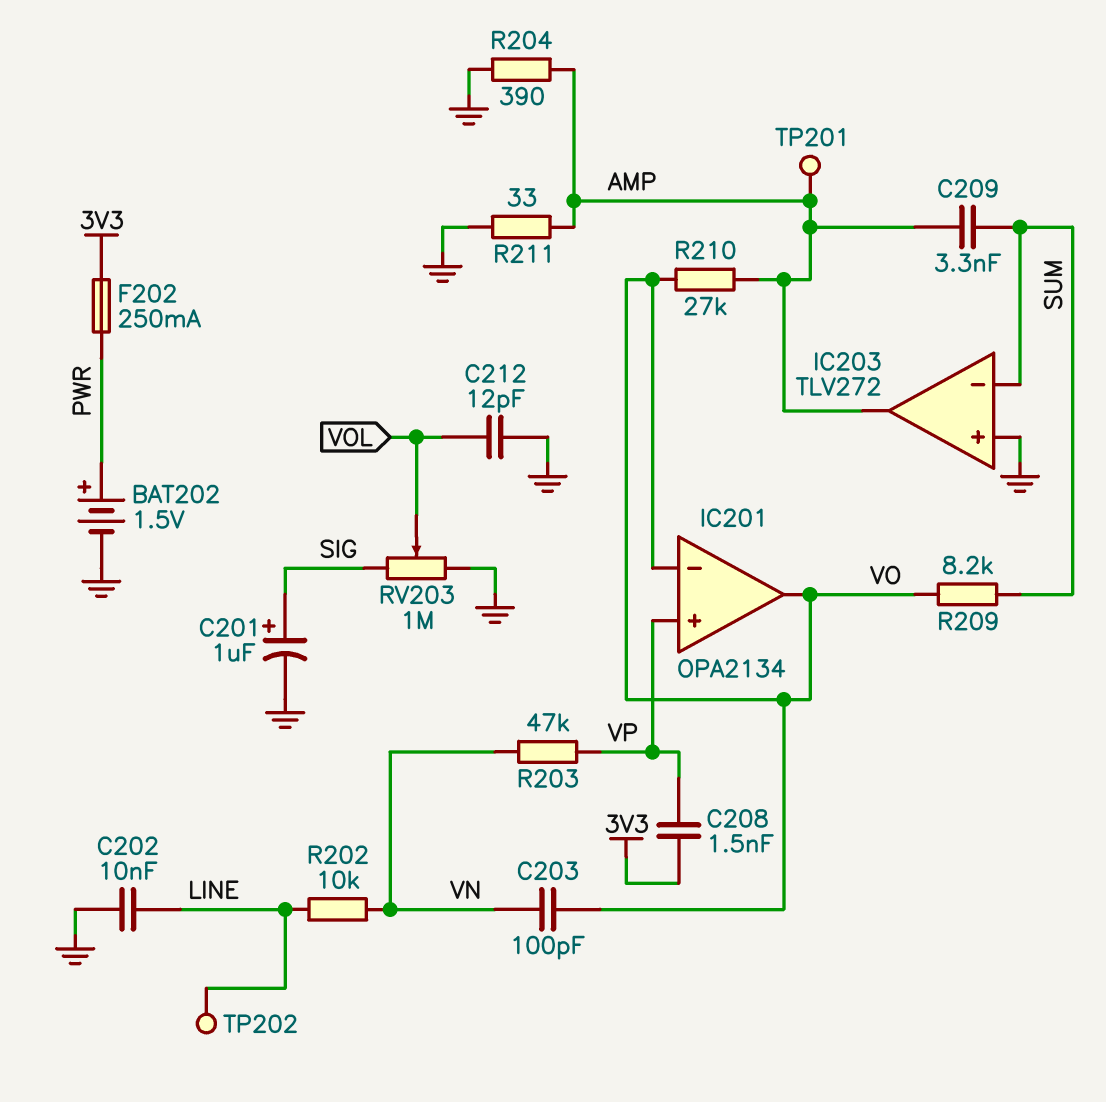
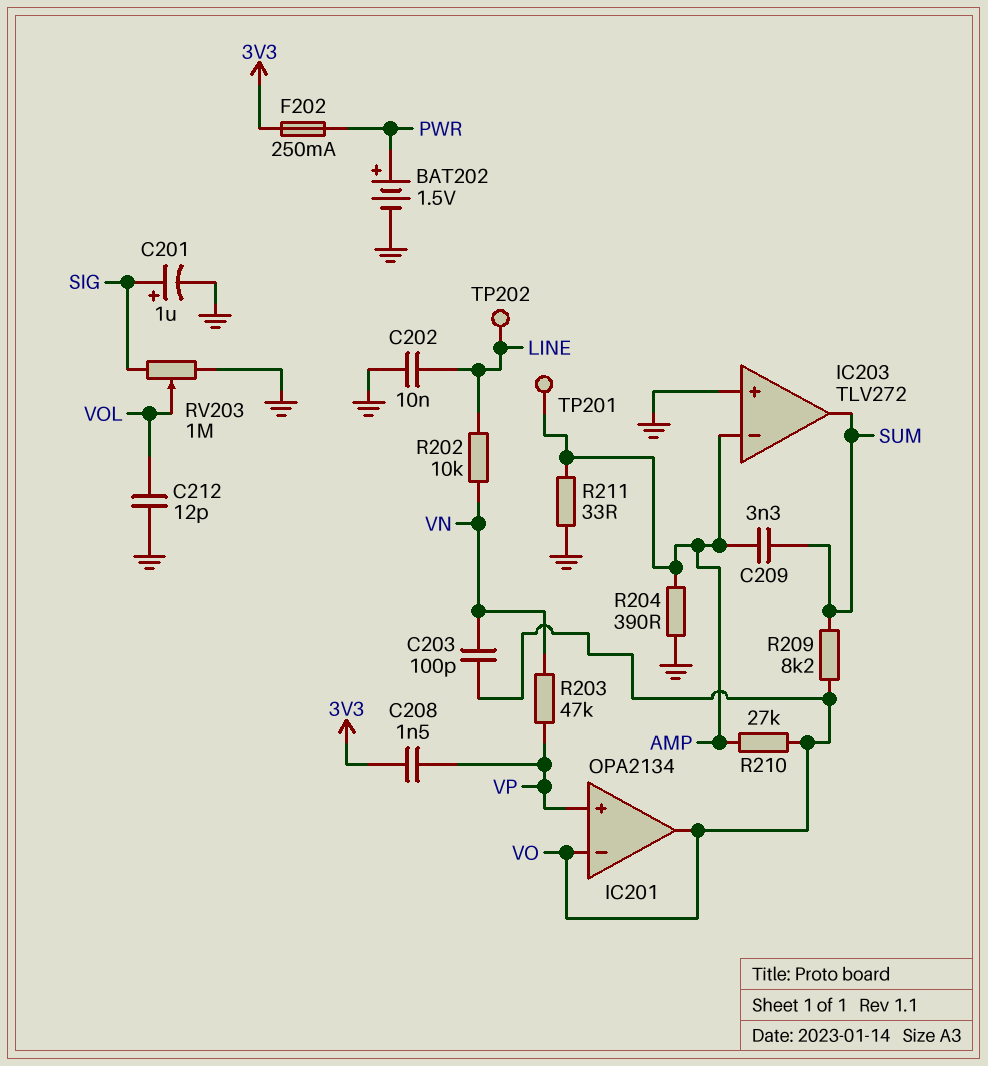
IC203 pin in-: SUM -> AMP
IC203 pin out: AMP -> SUM

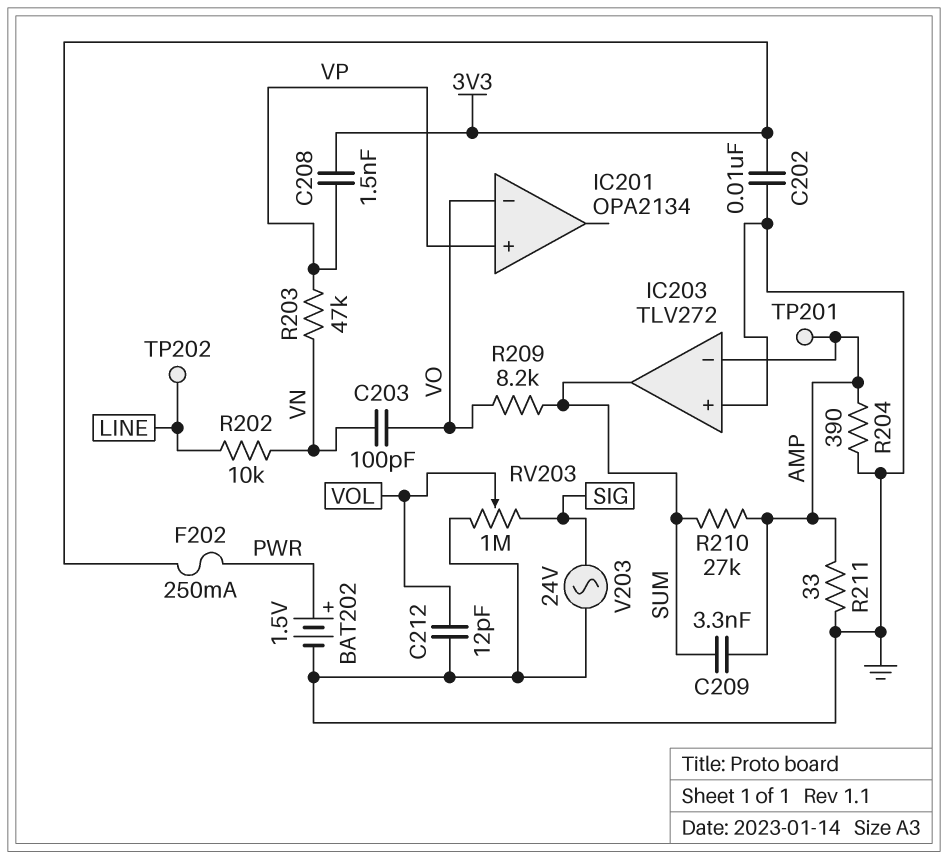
C201: 1uF (plus SIG, minus GND) -> none
C202: 10nF (GND, LINE) -> 10nF (3V3, GND)
IC201 pin out: VO -> none
R210: 27k (AMP, VO) -> 27k (AMP, SUM)
V203: none -> AC 24V (GND, SIG)

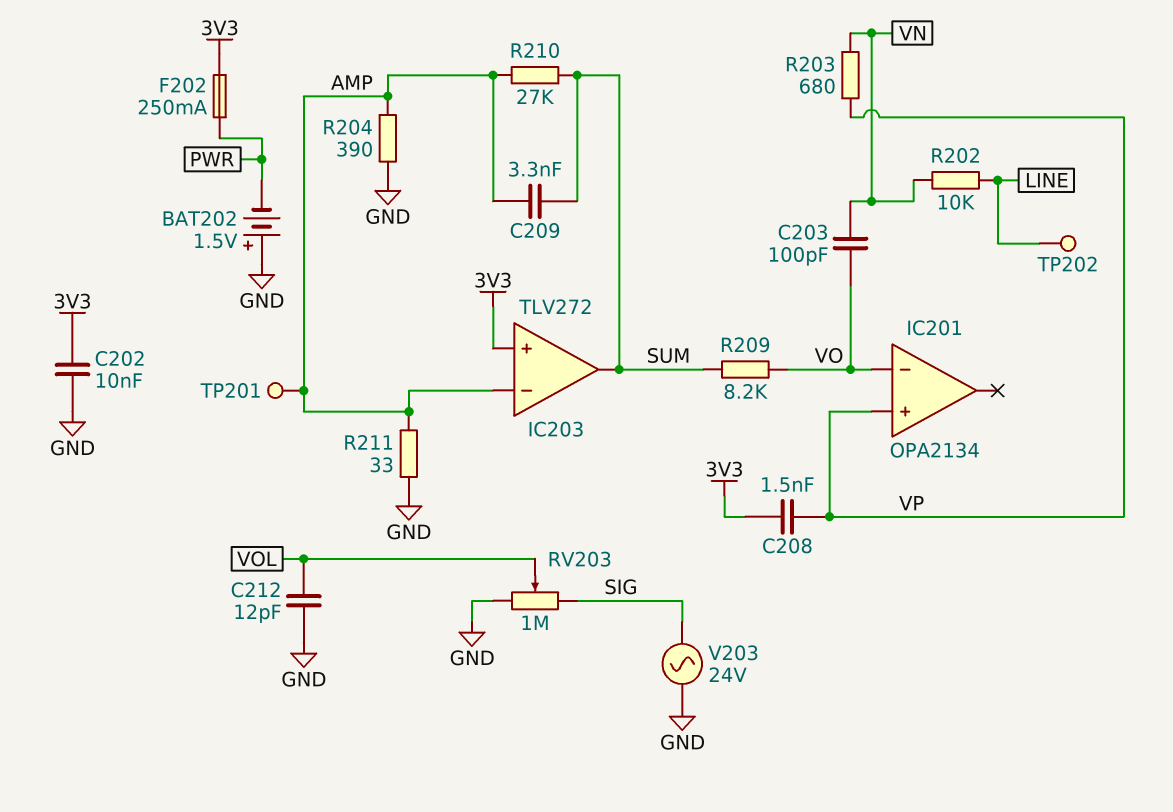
BAT202: 1.5V (plus PWR, minus GND) -> 1.5V (plus GND, minus PWR)
IC203 pin in+: GND -> 3V3
R203: 47k (VN, VP) -> 680 (VN, VP)

